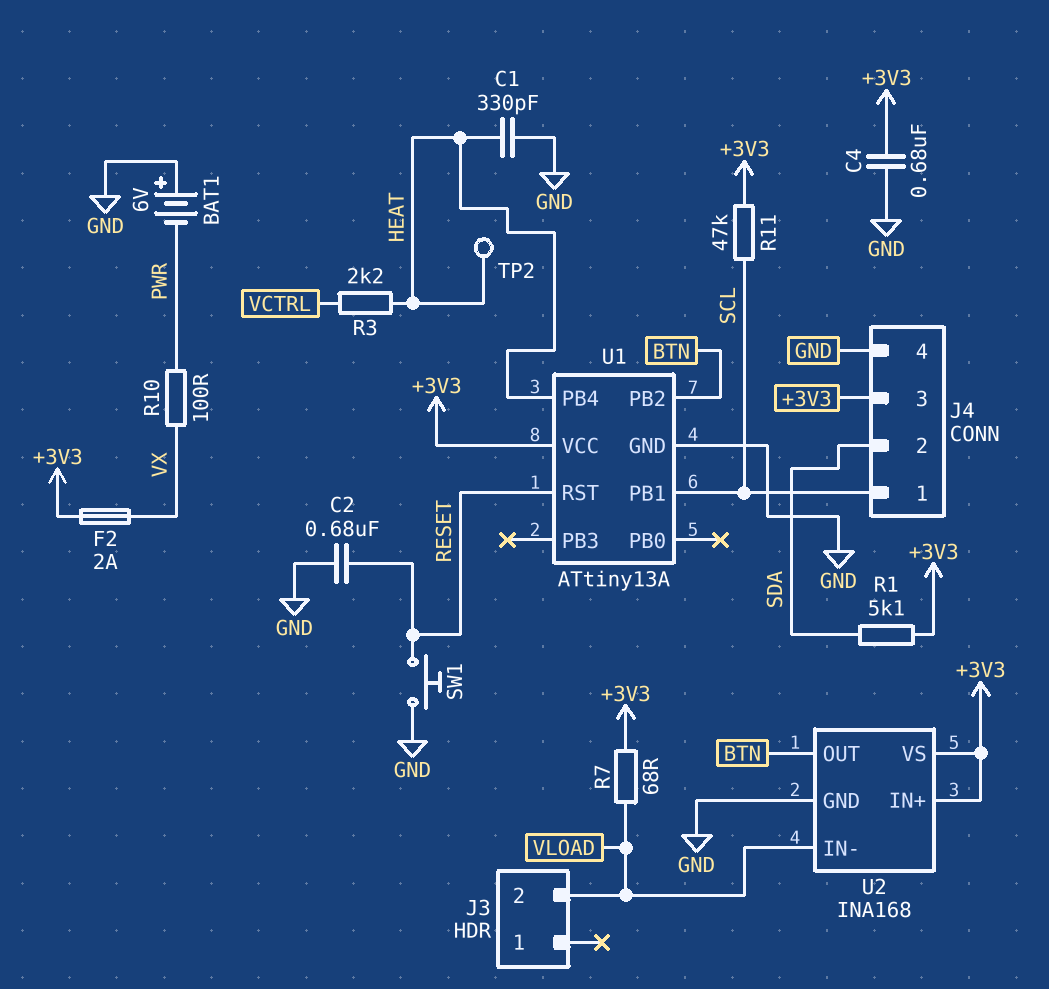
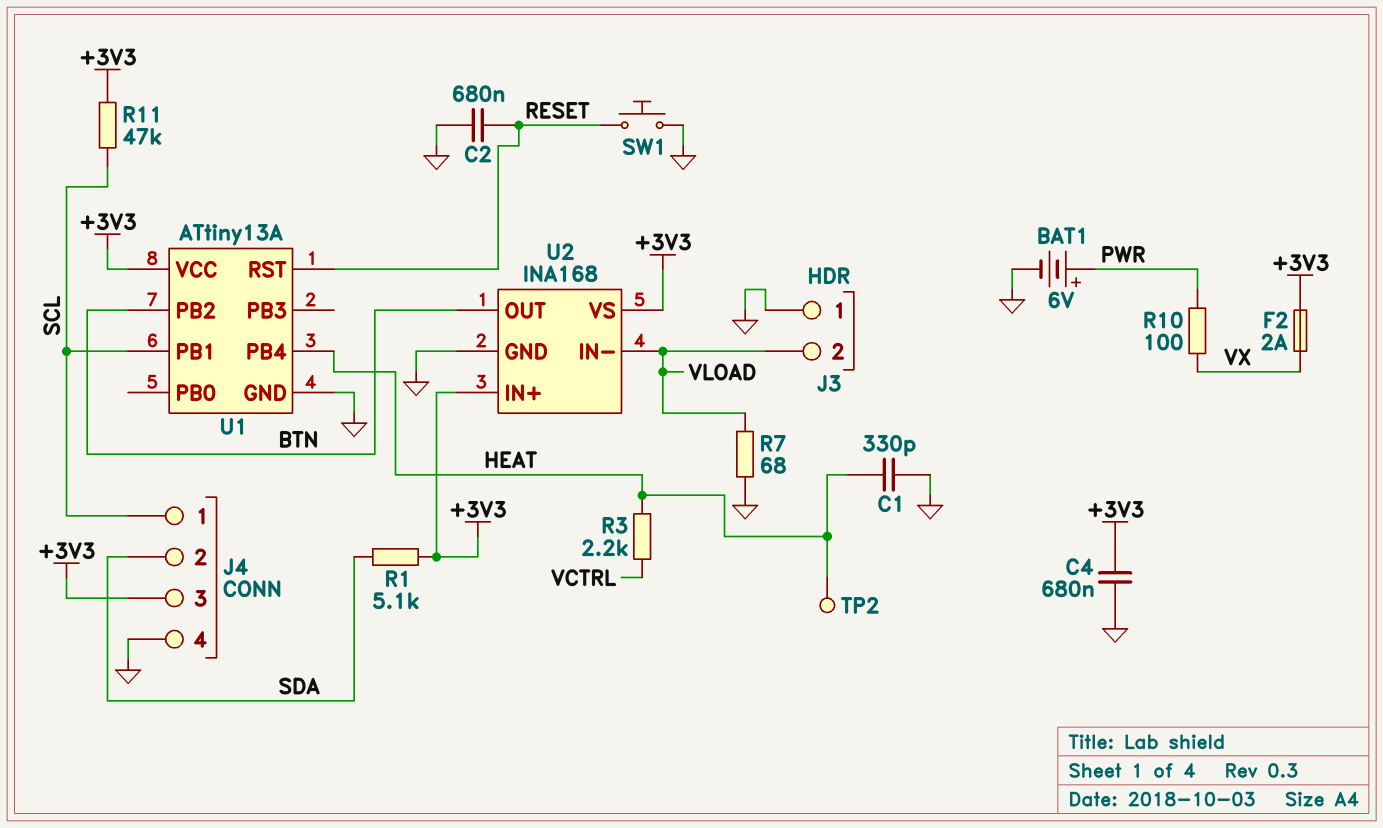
BAT1: 6V (plus GND, minus PWR) -> 6V (plus PWR, minus GND)
J3 pin 1: none -> GND
R7: 68 (+3V3, VLOAD) -> 68 (GND, VLOAD)

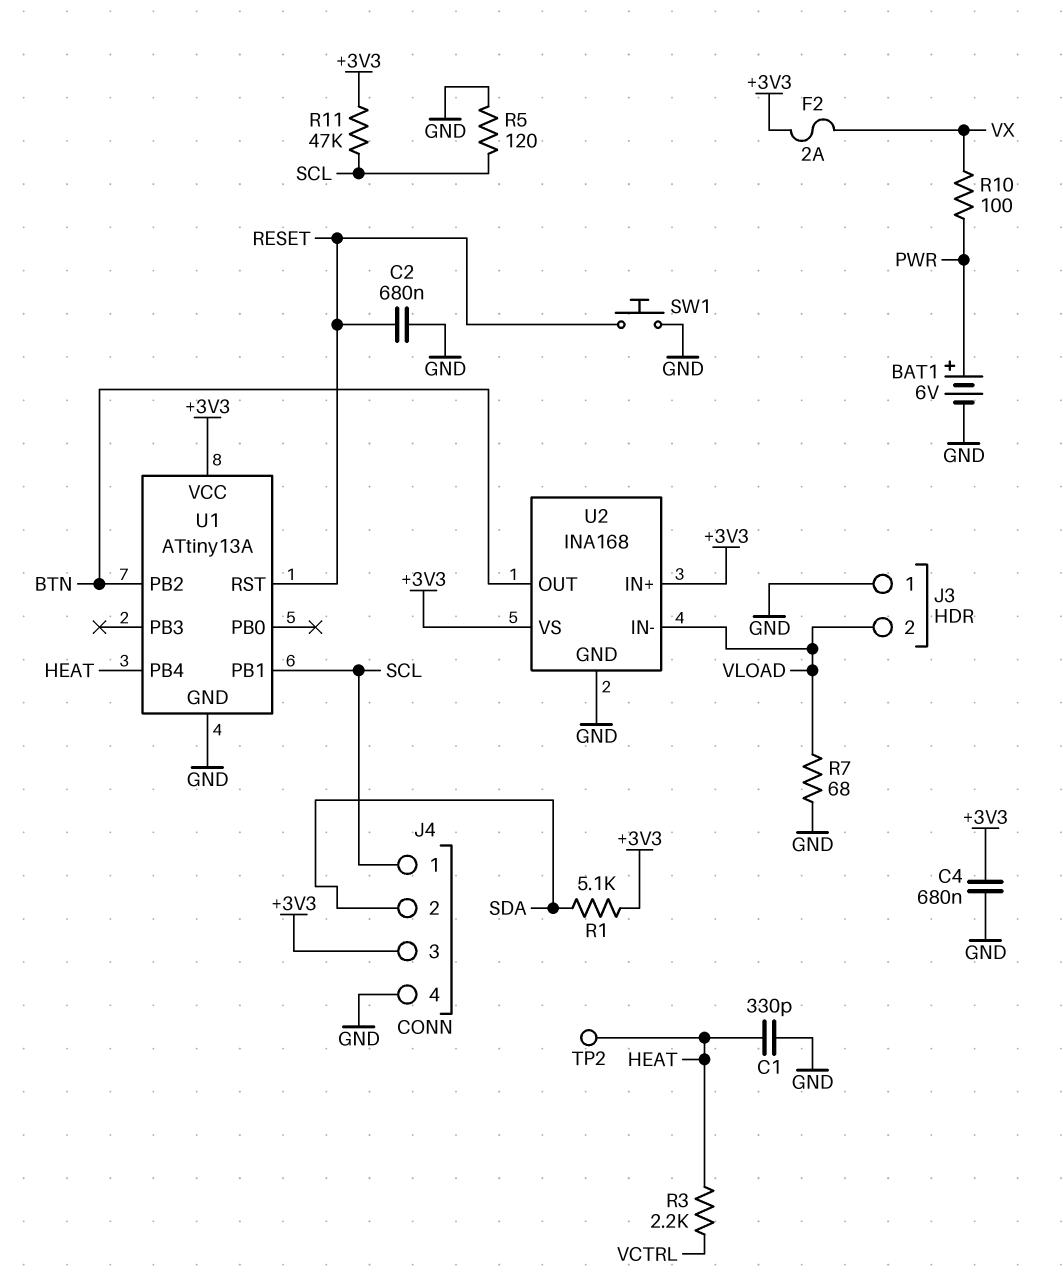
R5: none -> 120 (GND, SCL)

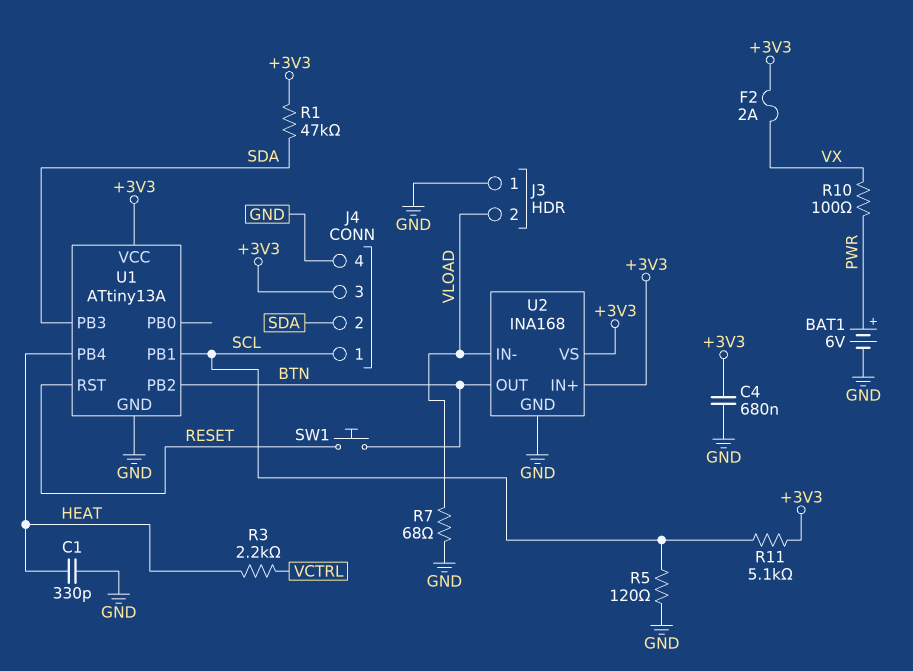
C2: 680nF (GND, RESET) -> none
R1: 5.1k (+3V3, SDA) -> 47k (+3V3, SDA)
R11: 47k (+3V3, SCL) -> 5.1k (+3V3, SCL)
SW1: button (GND, RESET) -> button (BTN, RESET)
TP2: test point (HEAT) -> none
U1 pin PB3: none -> SDA

